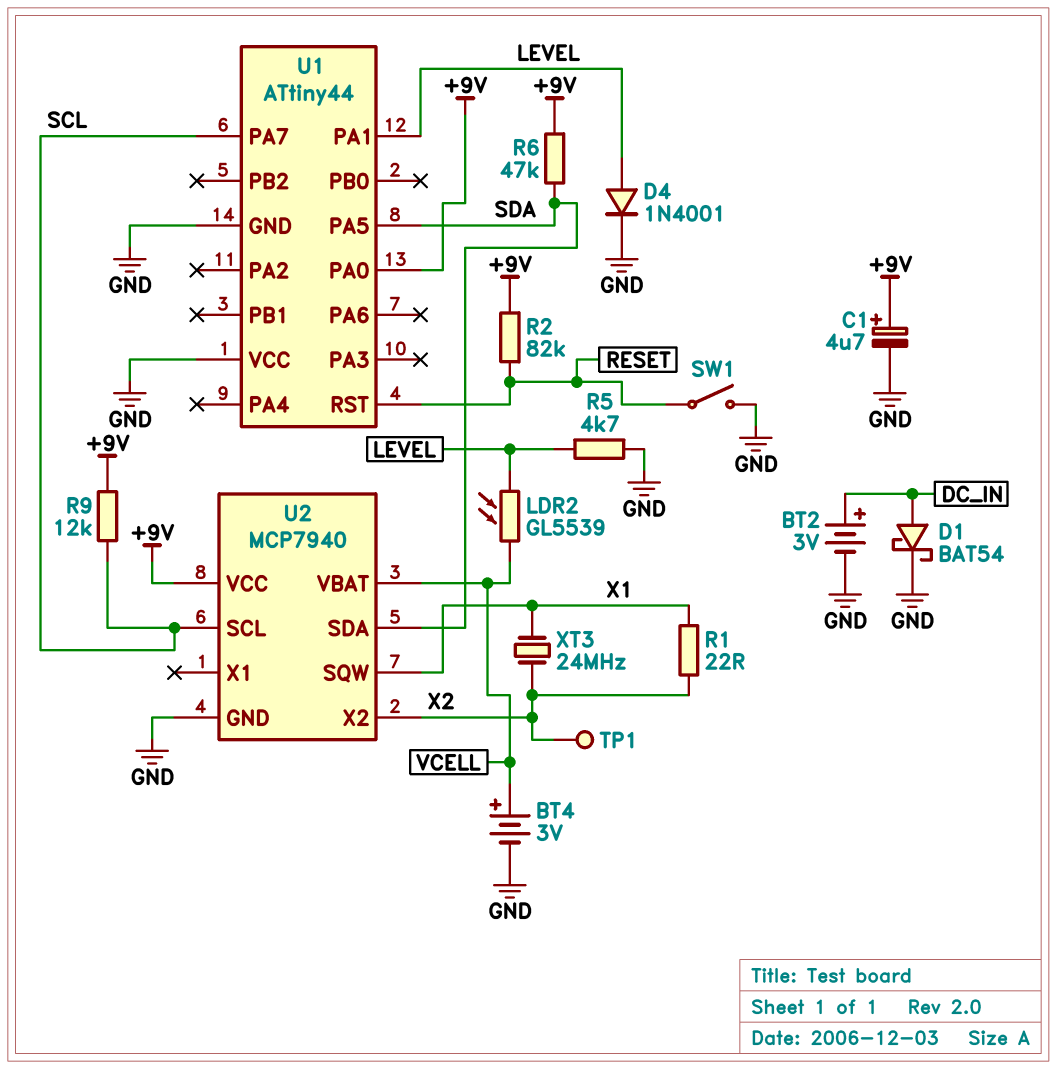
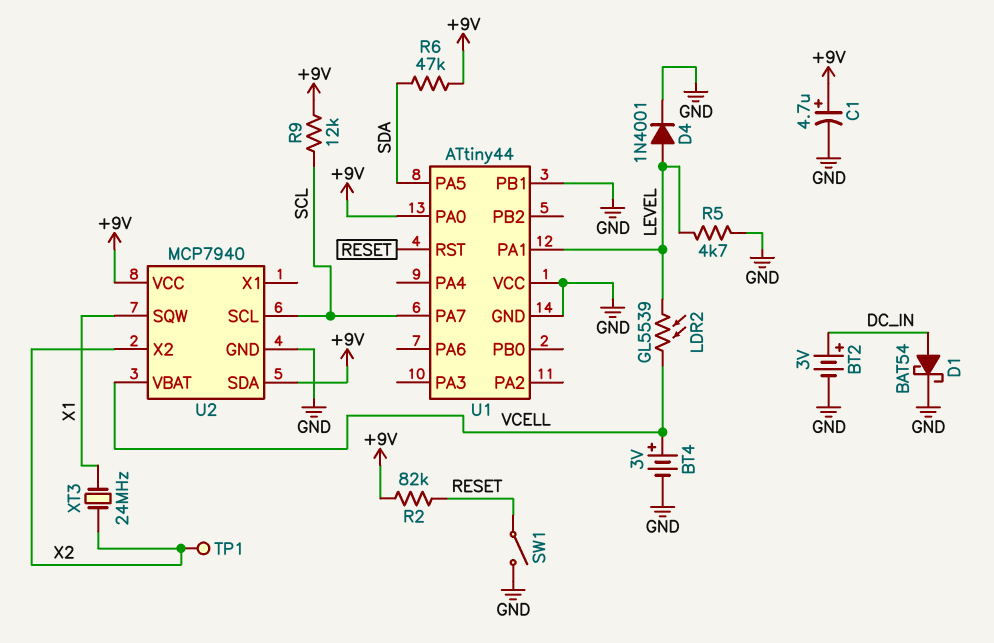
R1: 22 (X1, X2) -> none
U1 pin PB1: none -> GND
U2 pin SDA: SDA -> +9V

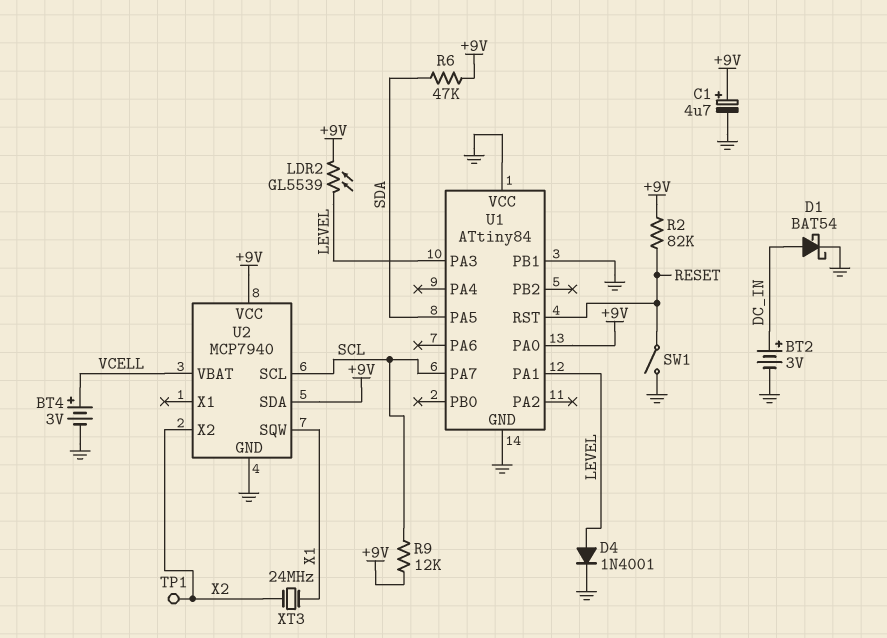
LDR2: GL5539 (LEVEL, VCELL) -> GL5539 (+9V, LEVEL)
R5: 4.7k (GND, LEVEL) -> none
U1: ATtiny44 -> ATtiny84
U1 pin PA3: none -> LEVEL

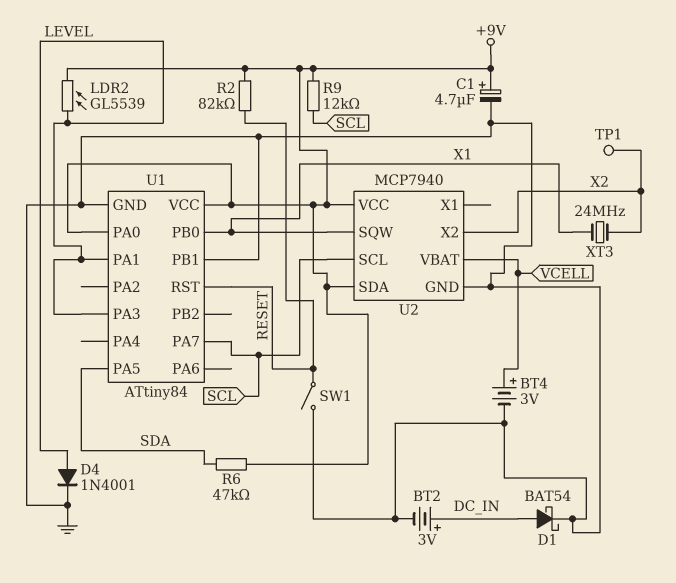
U1 pin PB0: none -> X1
U1 pin VCC: GND -> +9V

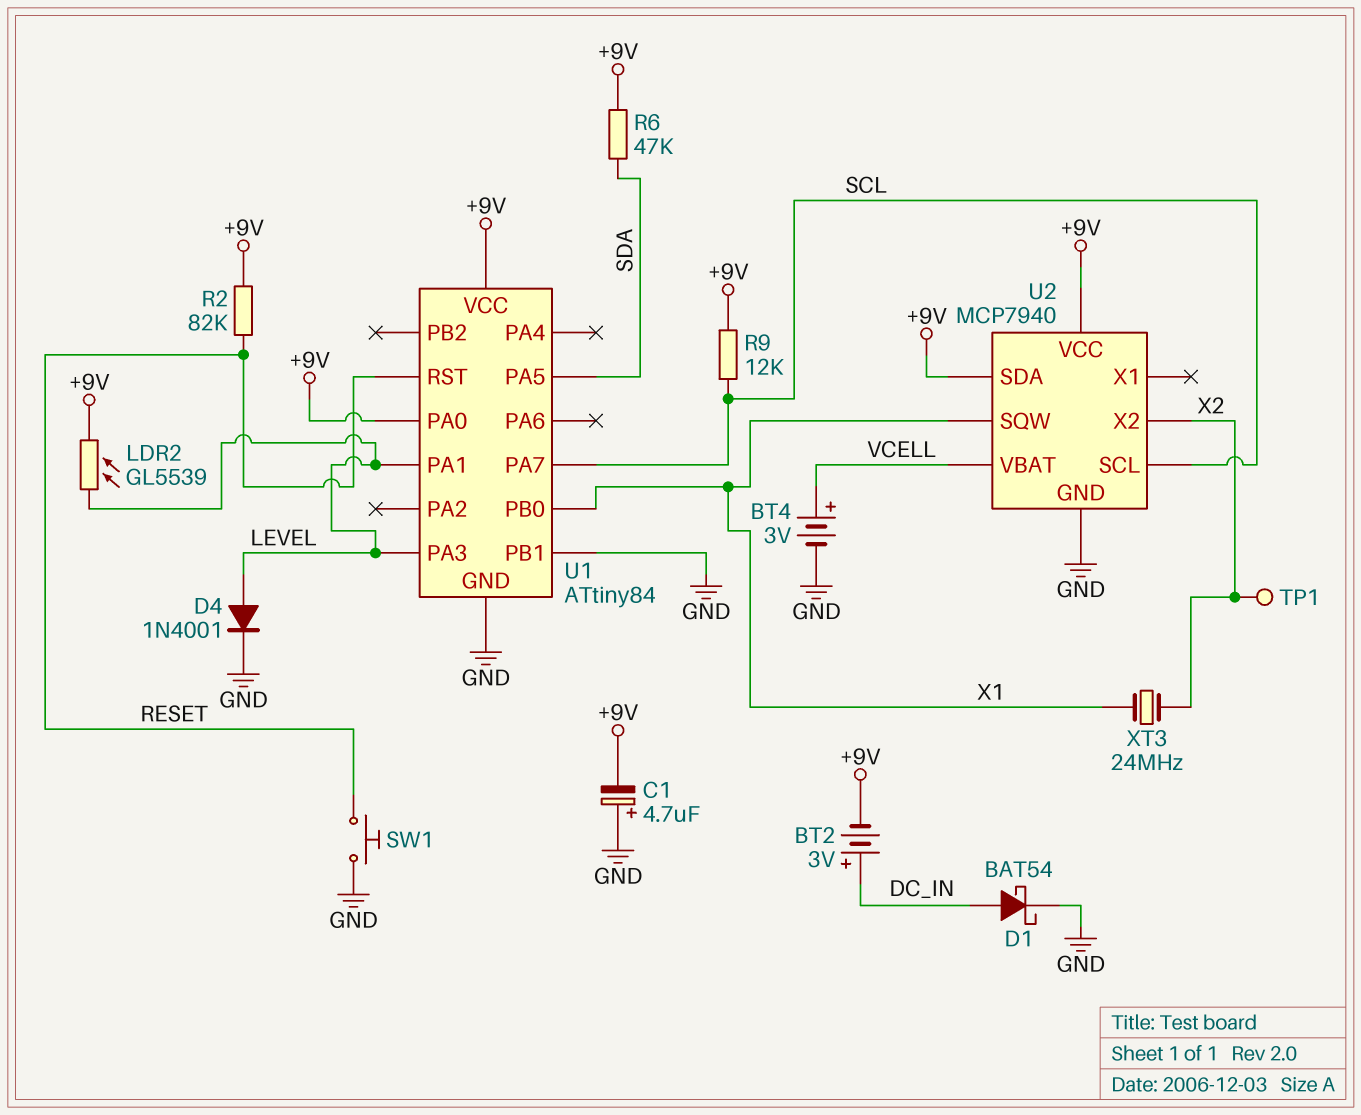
BT2: 3V (plus DC_IN, minus GND) -> 3V (plus DC_IN, minus +9V)
C1: 4.7uF (plus +9V, minus GND) -> 4.7uF (plus GND, minus +9V)
SW1: switch (GND, RESET) -> button (GND, RESET)

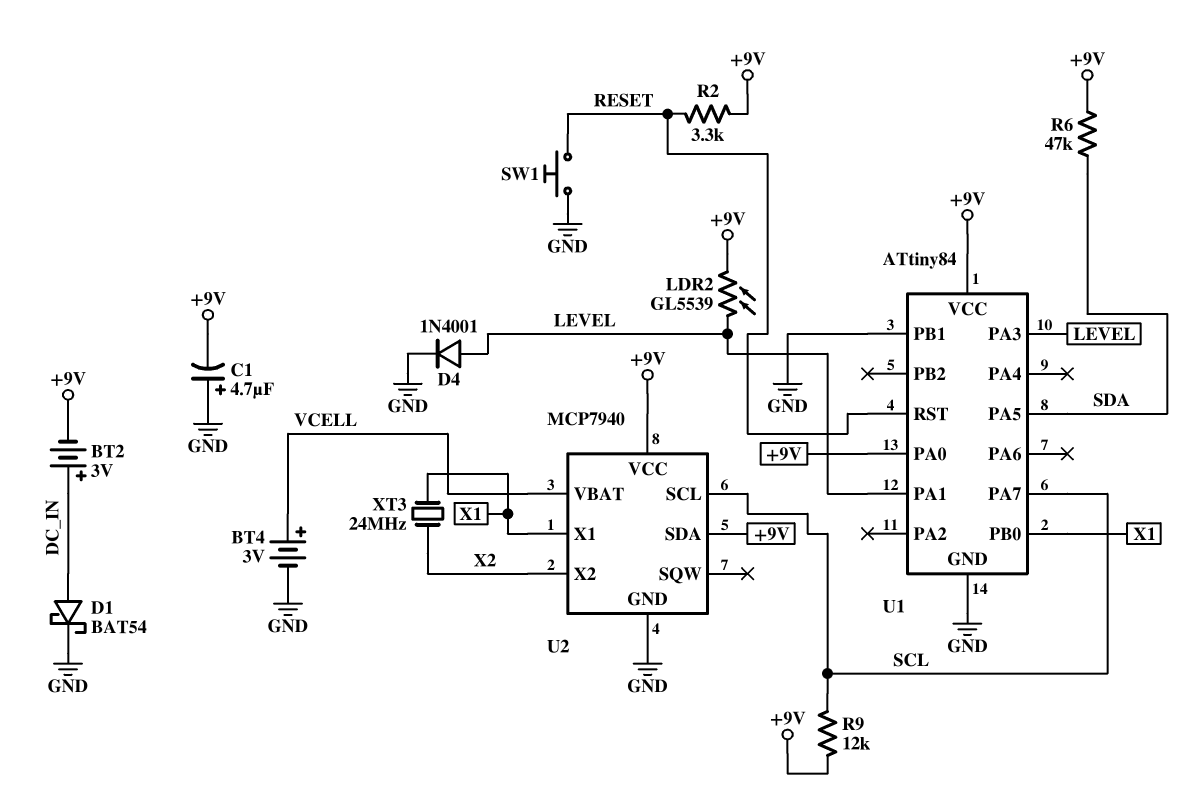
R2: 82k (+9V, RESET) -> 3.3k (+9V, RESET)
TP1: test point (X2) -> none
U2 pin SQW: X1 -> none
U2 pin X1: none -> X1

